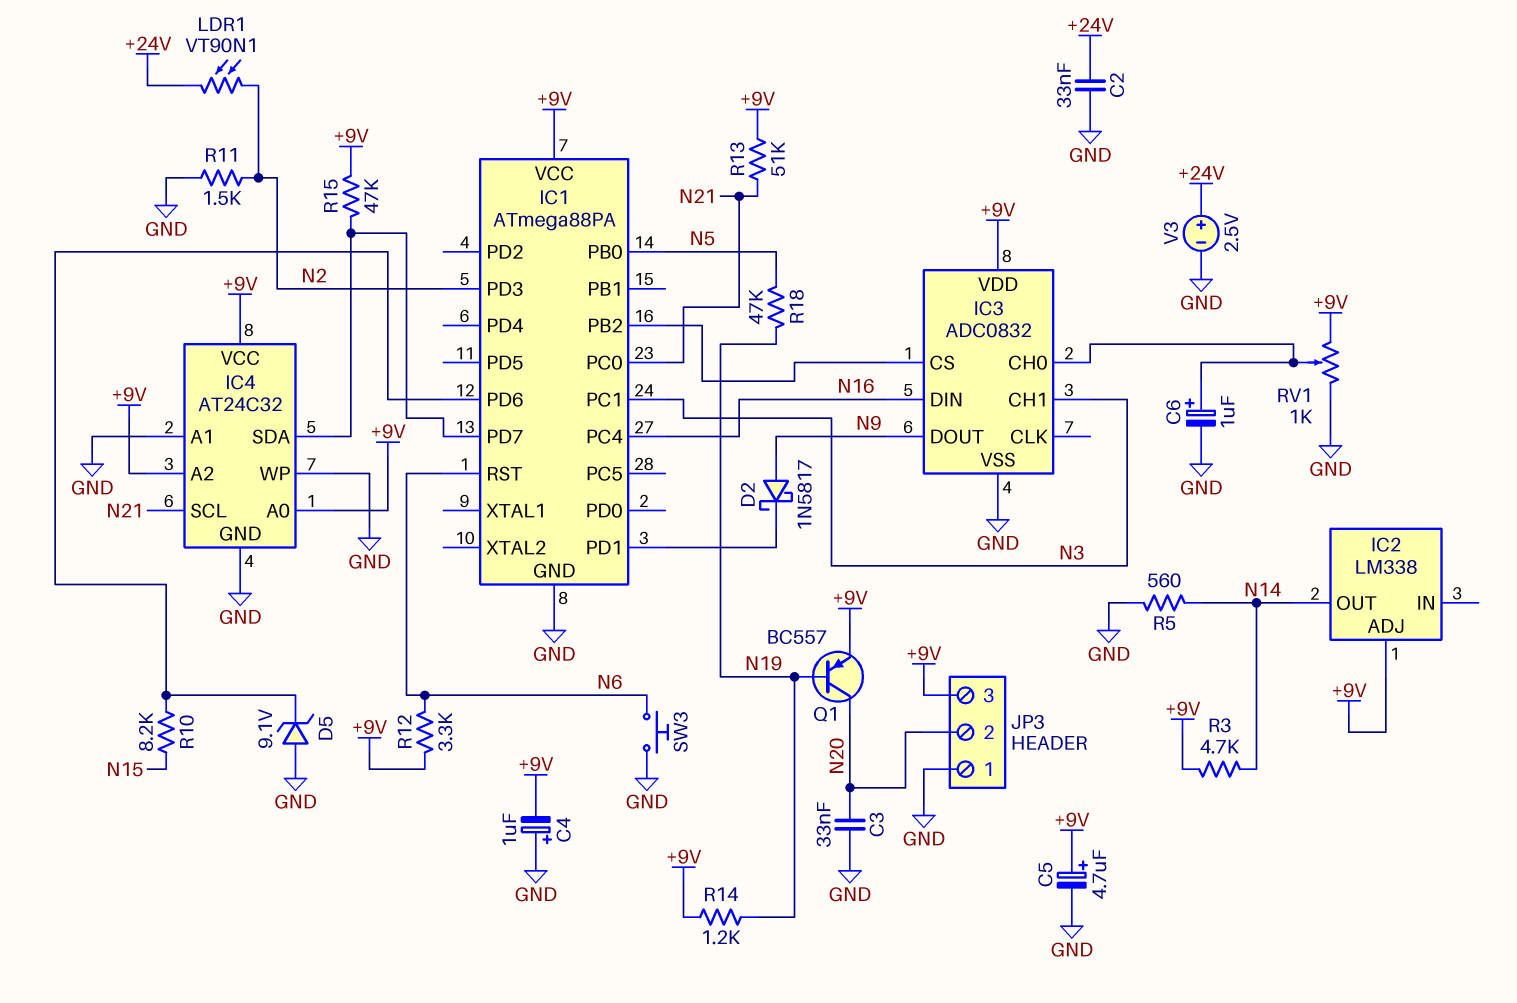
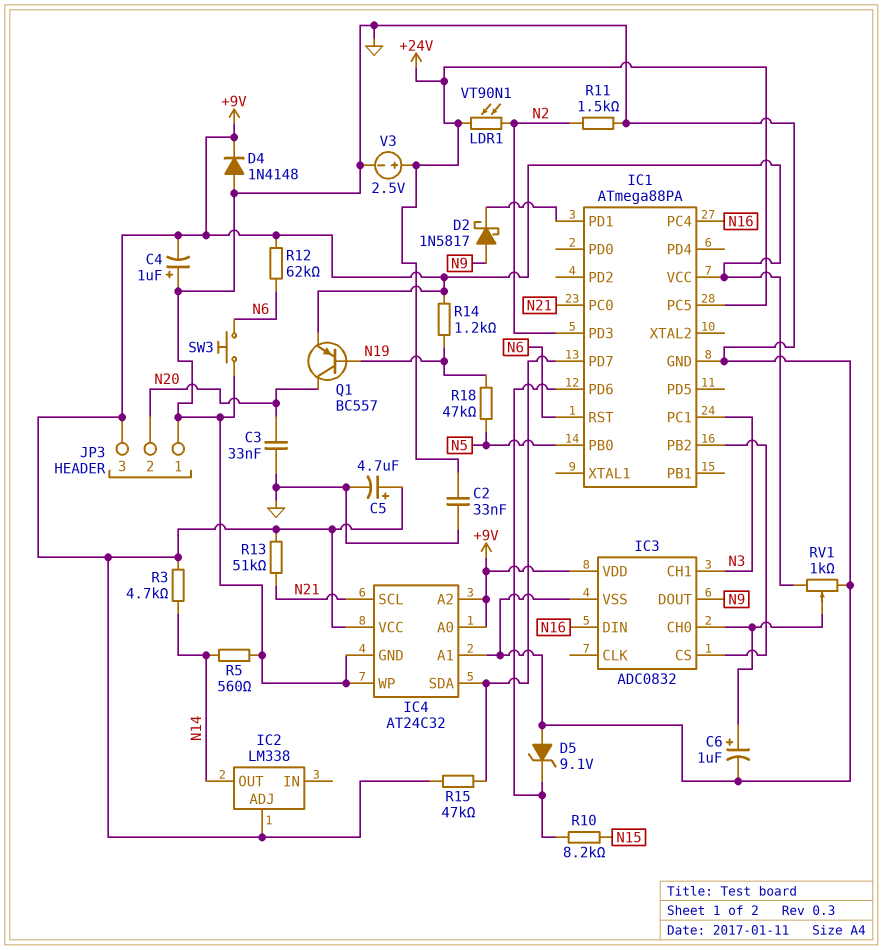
D4: none -> diode 1N4148 (A GND, K +9V)
IC1 pin PC5: none -> +24V
R12: 3.3k (+9V, N6) -> 62k (+9V, N6)

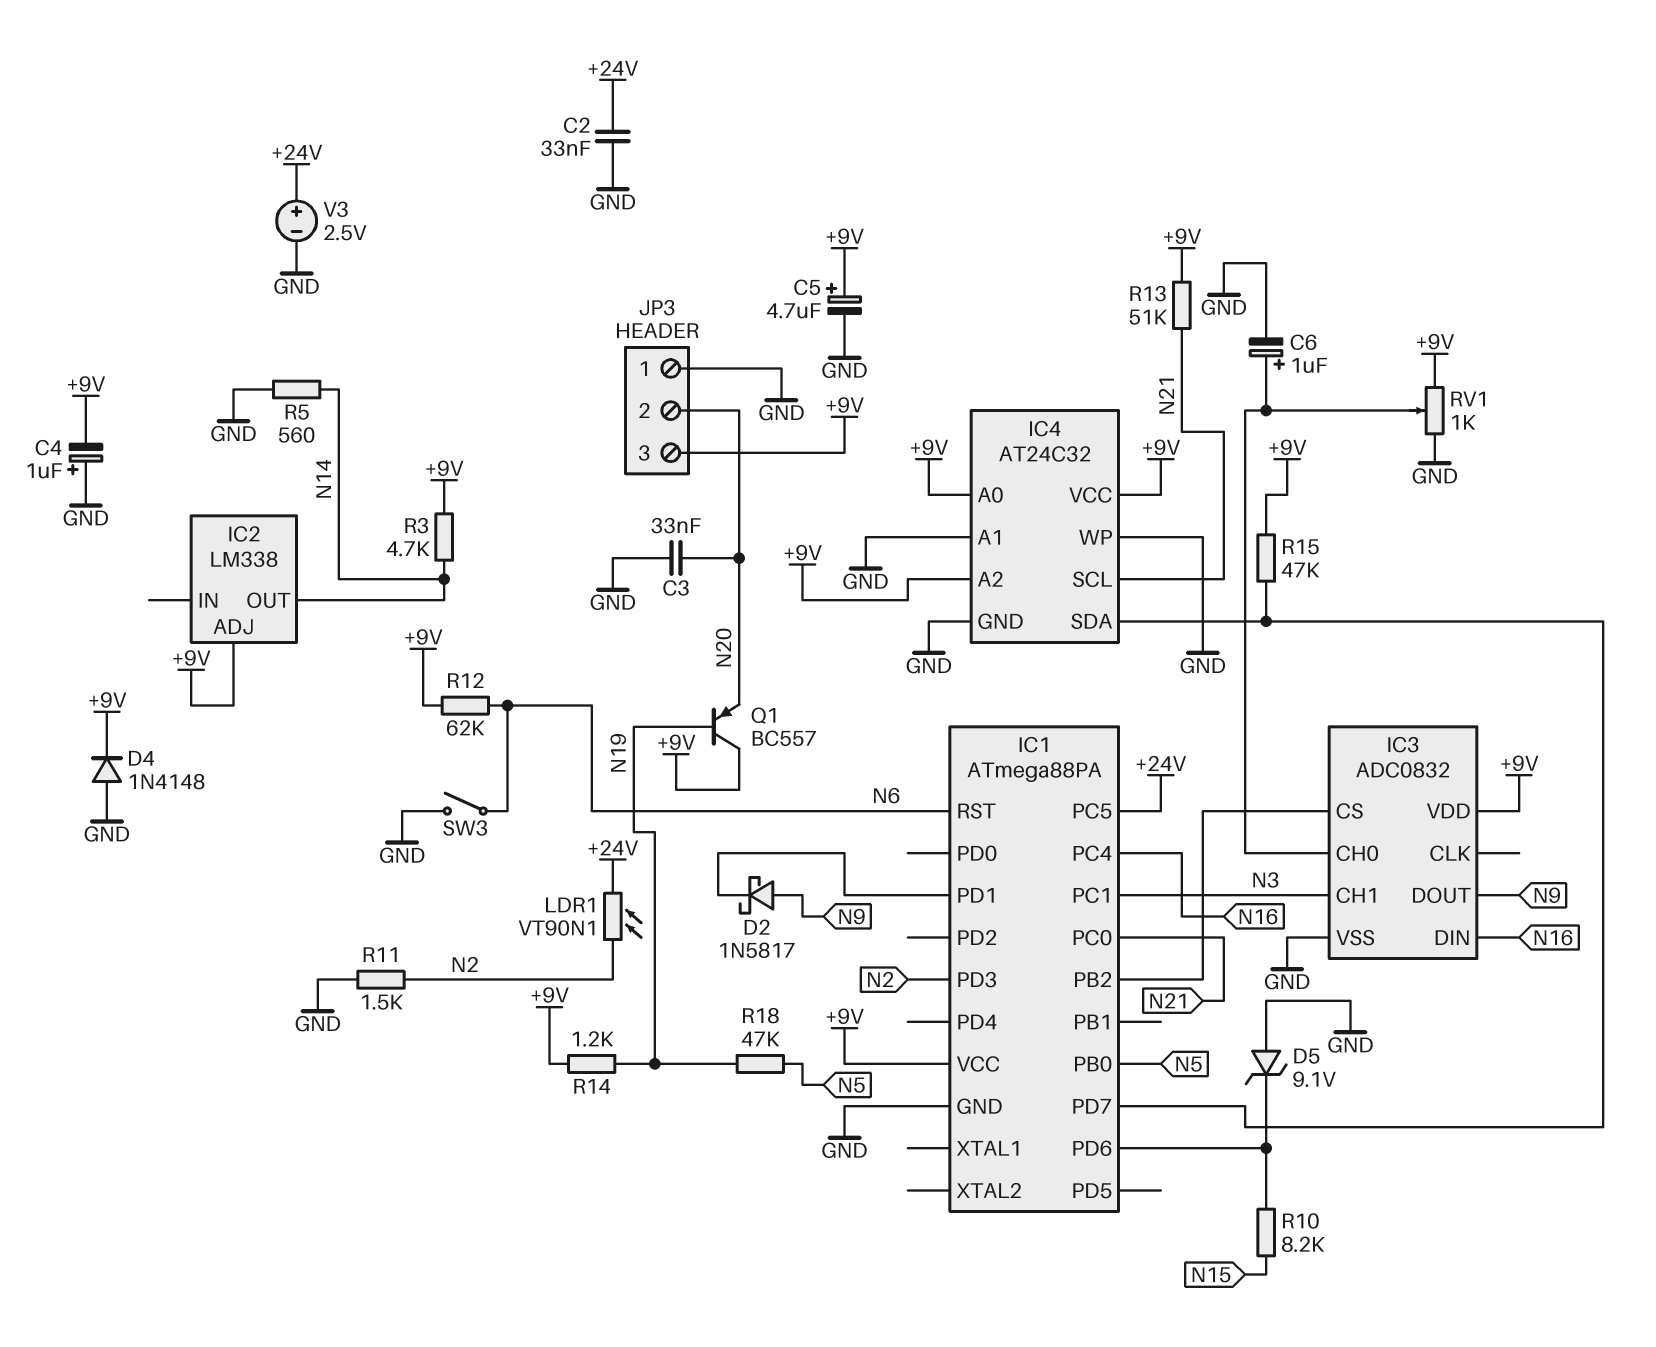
Q1: PNP BC557 (B N19, C N20, E +9V) -> PNP BC557 (B N19, C +9V, E N20)
SW3: button (GND, N6) -> switch (GND, N6)

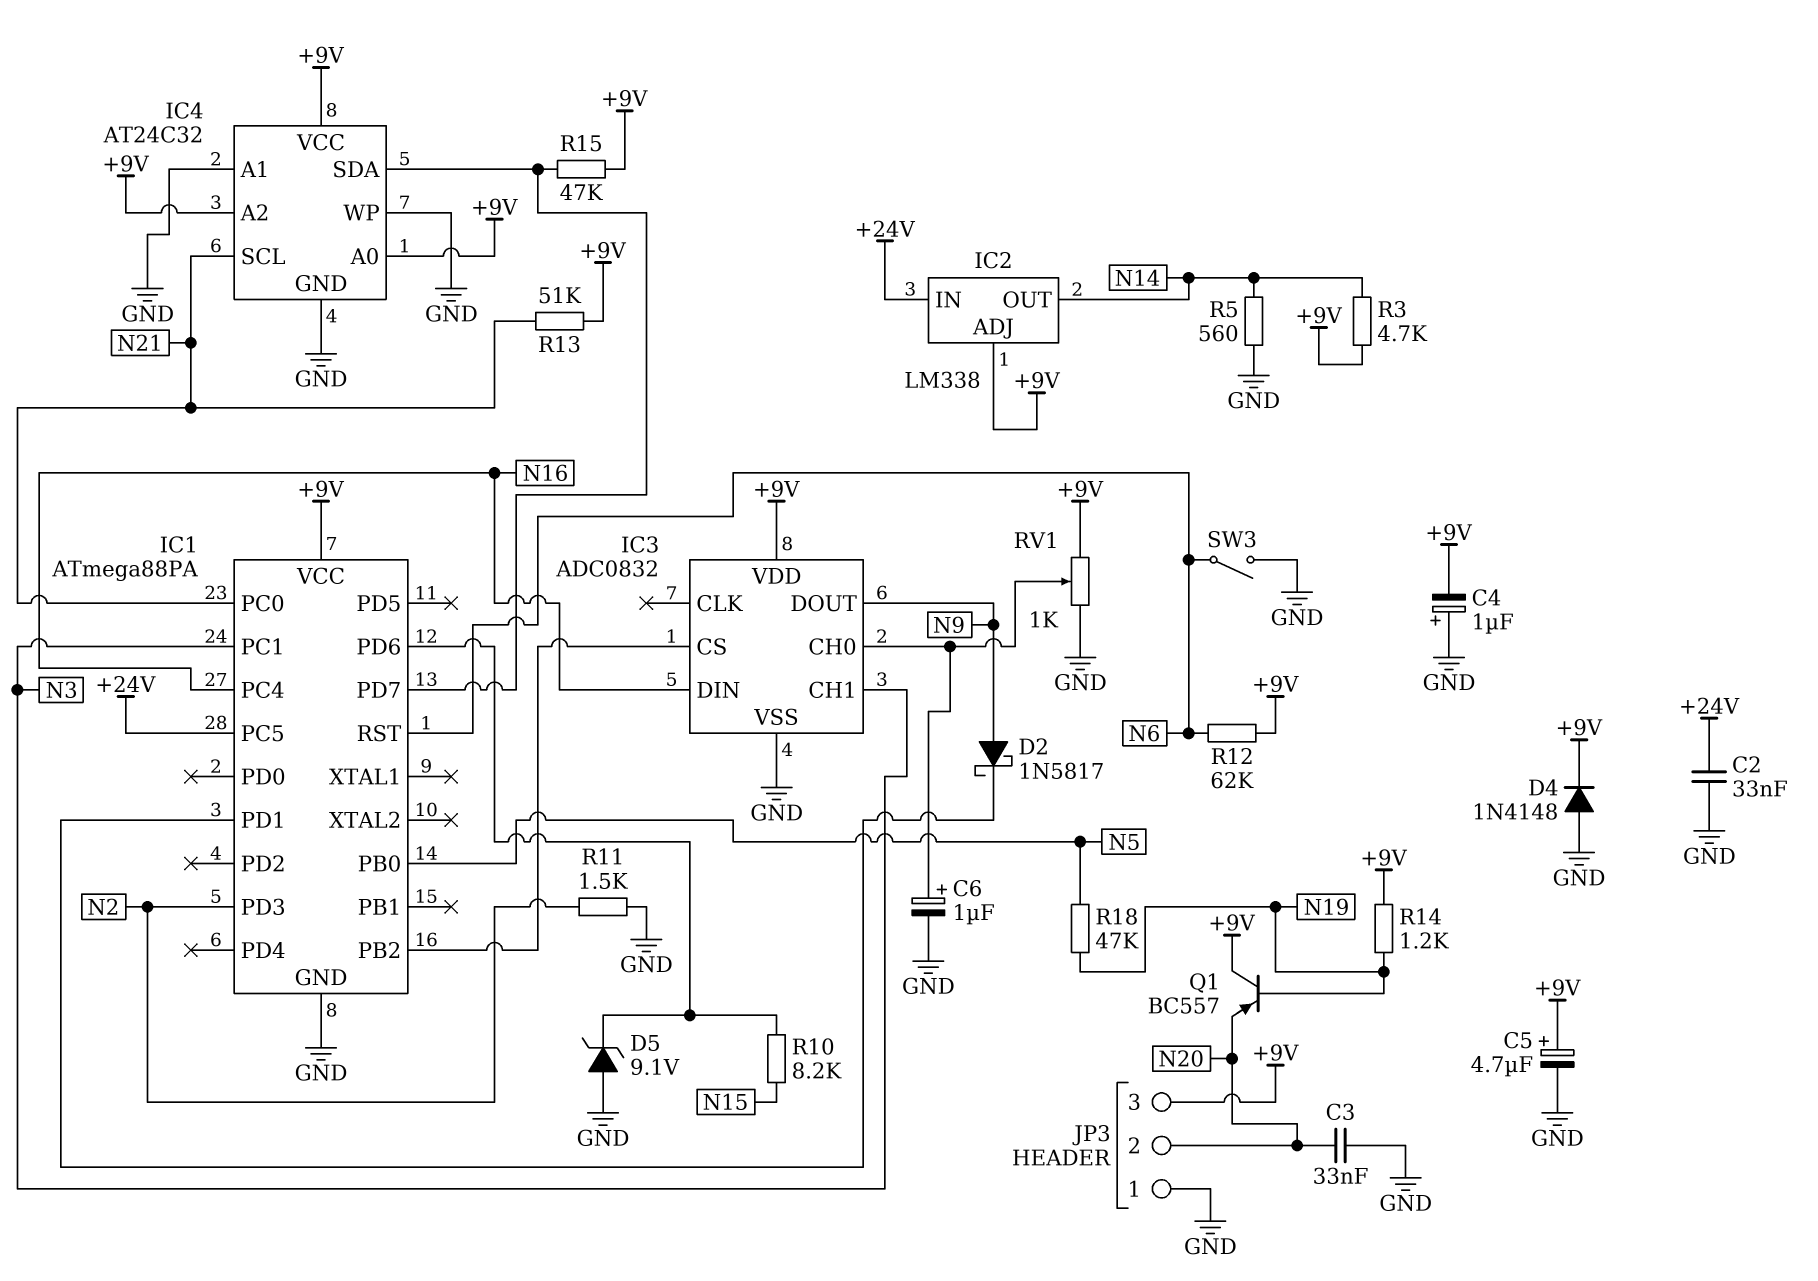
IC2 pin IN: none -> +24V
LDR1: VT90N1 (+24V, N2) -> none
V3: 2.5V (plus +24V, minus GND) -> none

